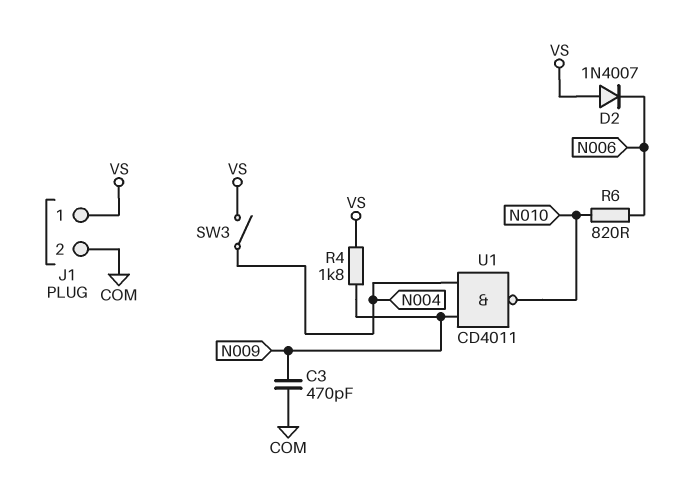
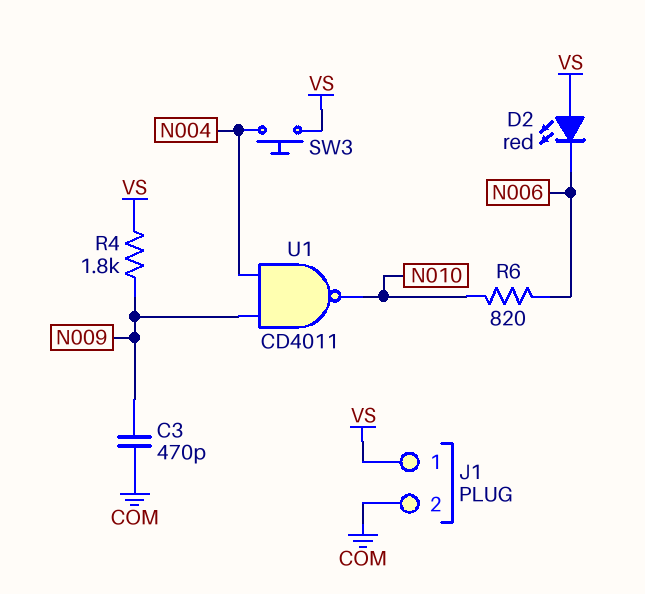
D2: diode 1N4007 (A VS, K N006) -> LED red (A VS, K N006)
SW3: switch (N004, VS) -> button (N004, VS)

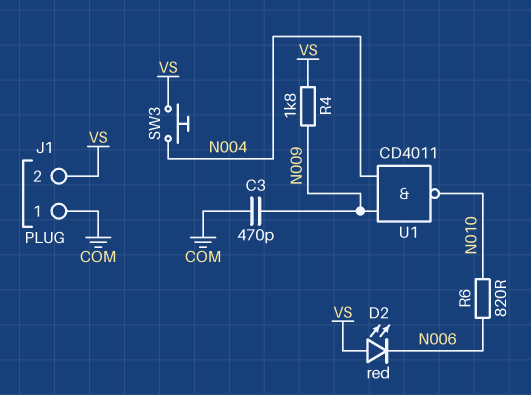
J1 pin 1: VS -> COM
J1 pin 2: COM -> VS

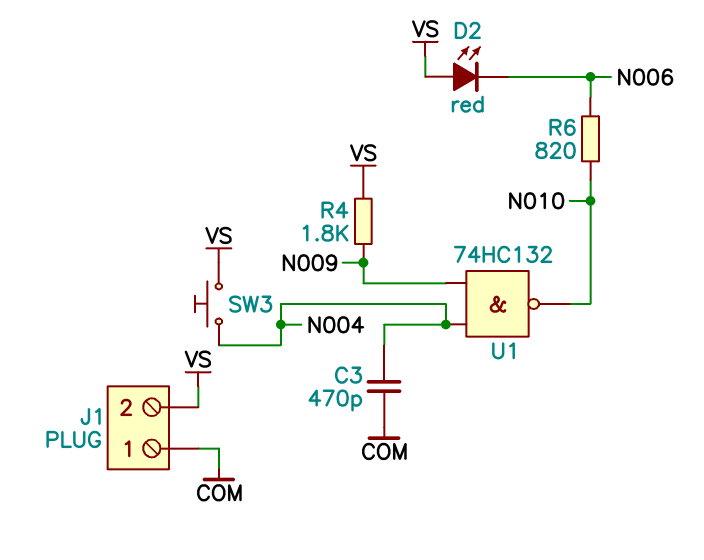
C3: 470pF (COM, N009) -> 470pF (COM, N004)
U1: NAND CD4011 (in N004, in N009, out N010) -> NAND 74HC132 (in N004, in N009, out N010)

